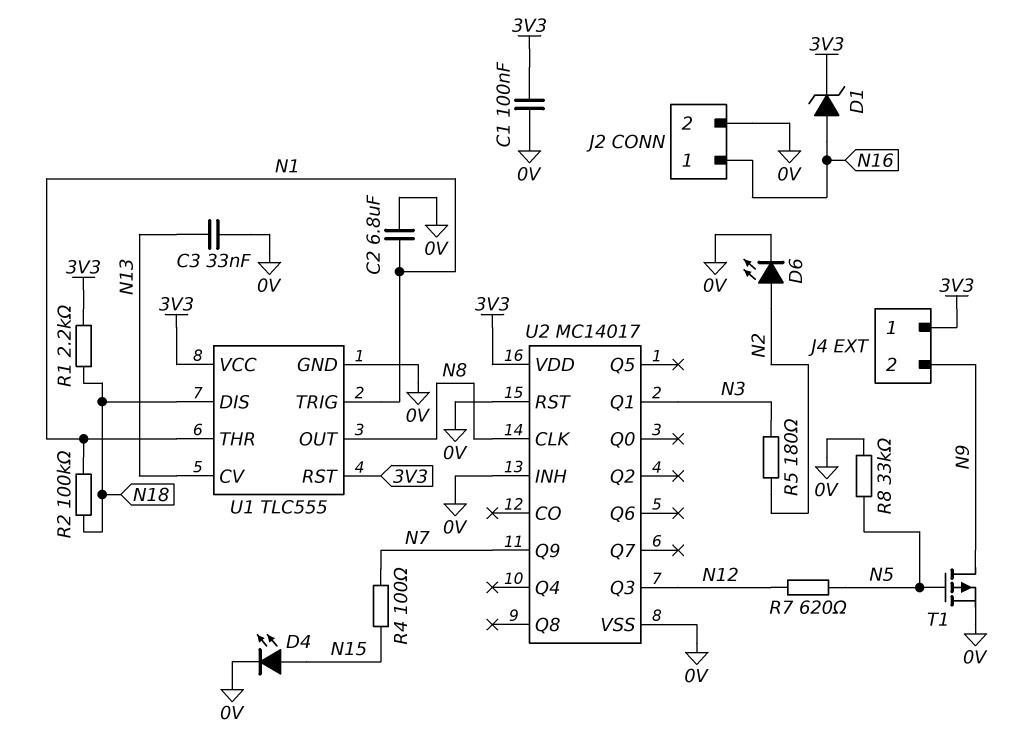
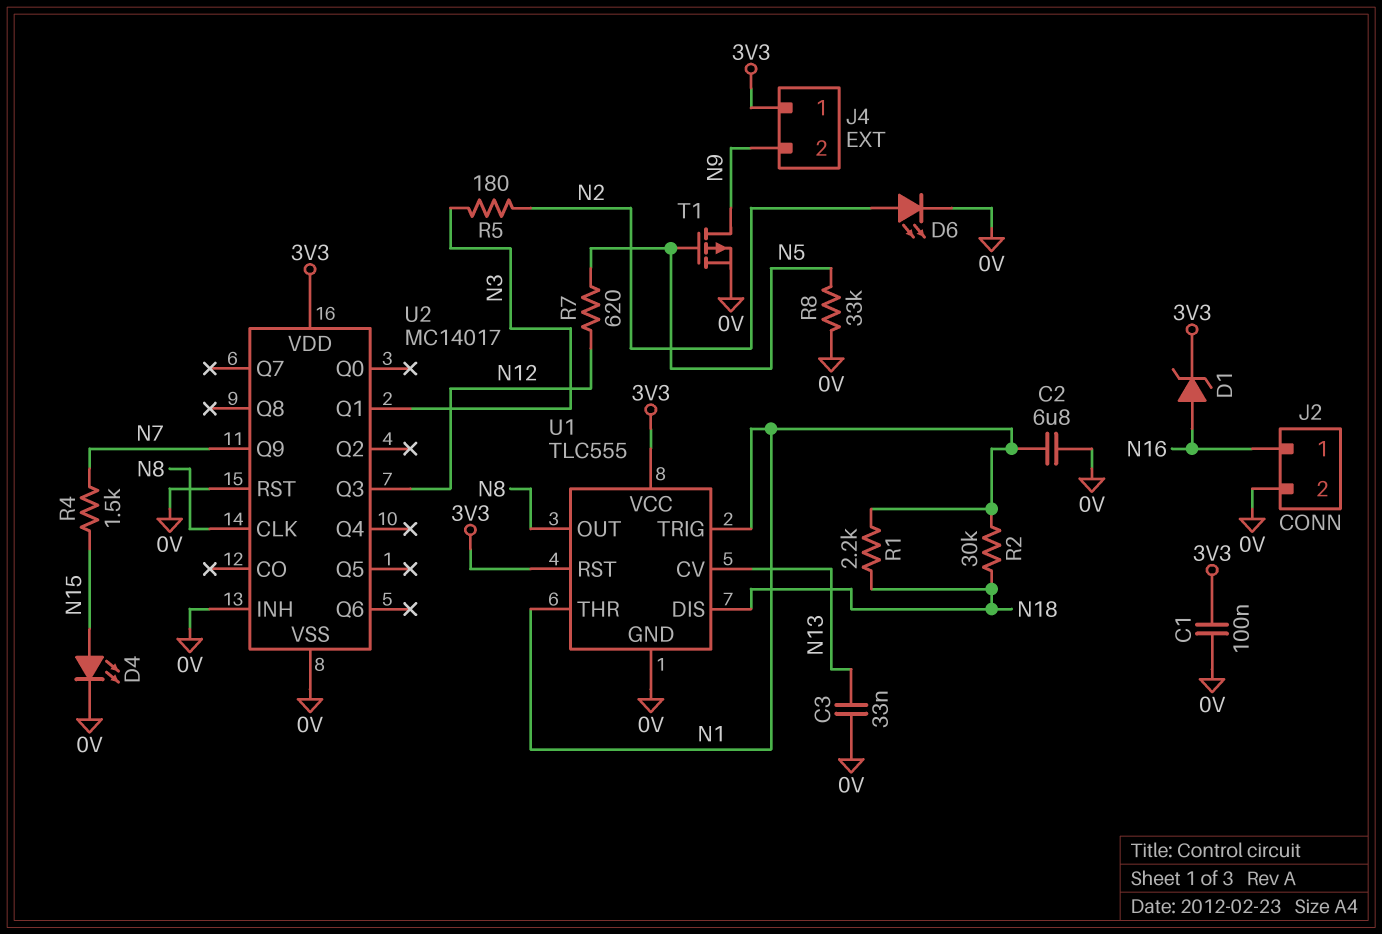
R1: 2.2k (3V3, N18) -> 2.2k (N1, N18)
R2: 100k (N1, N18) -> 30k (N1, N18)
R4: 100 (N7, N15) -> 1.5k (N7, N15)

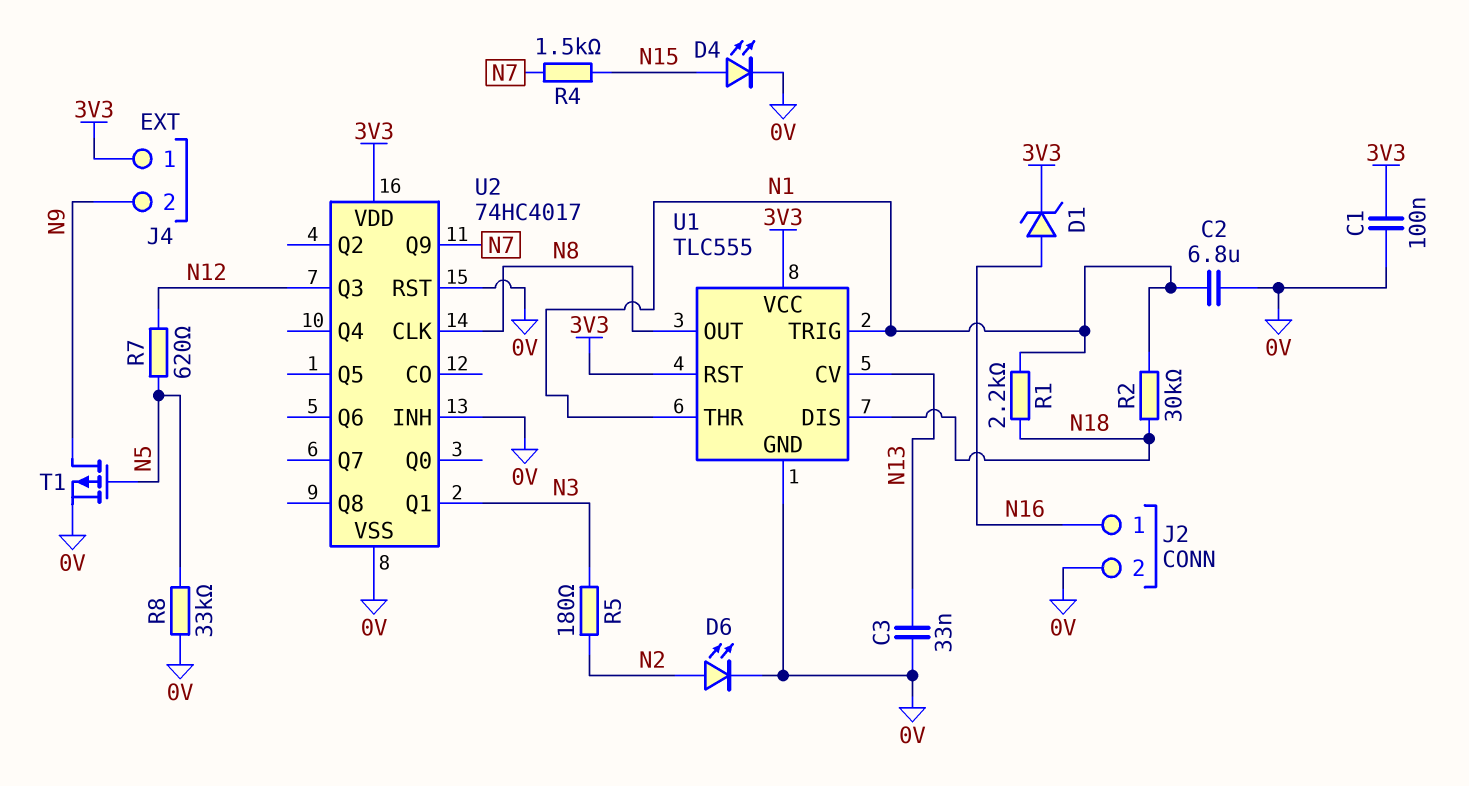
U2: MC14017 -> 74HC4017

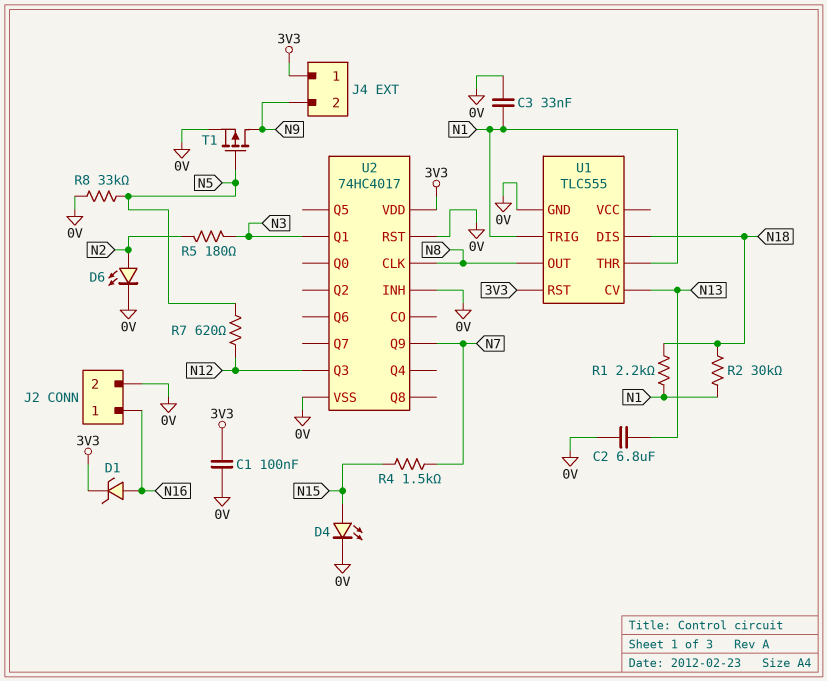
C2: 6.8uF (0V, N1) -> 6.8uF (0V, N13)
C3: 33nF (0V, N13) -> 33nF (0V, N1)
U1 pin VCC: 3V3 -> none

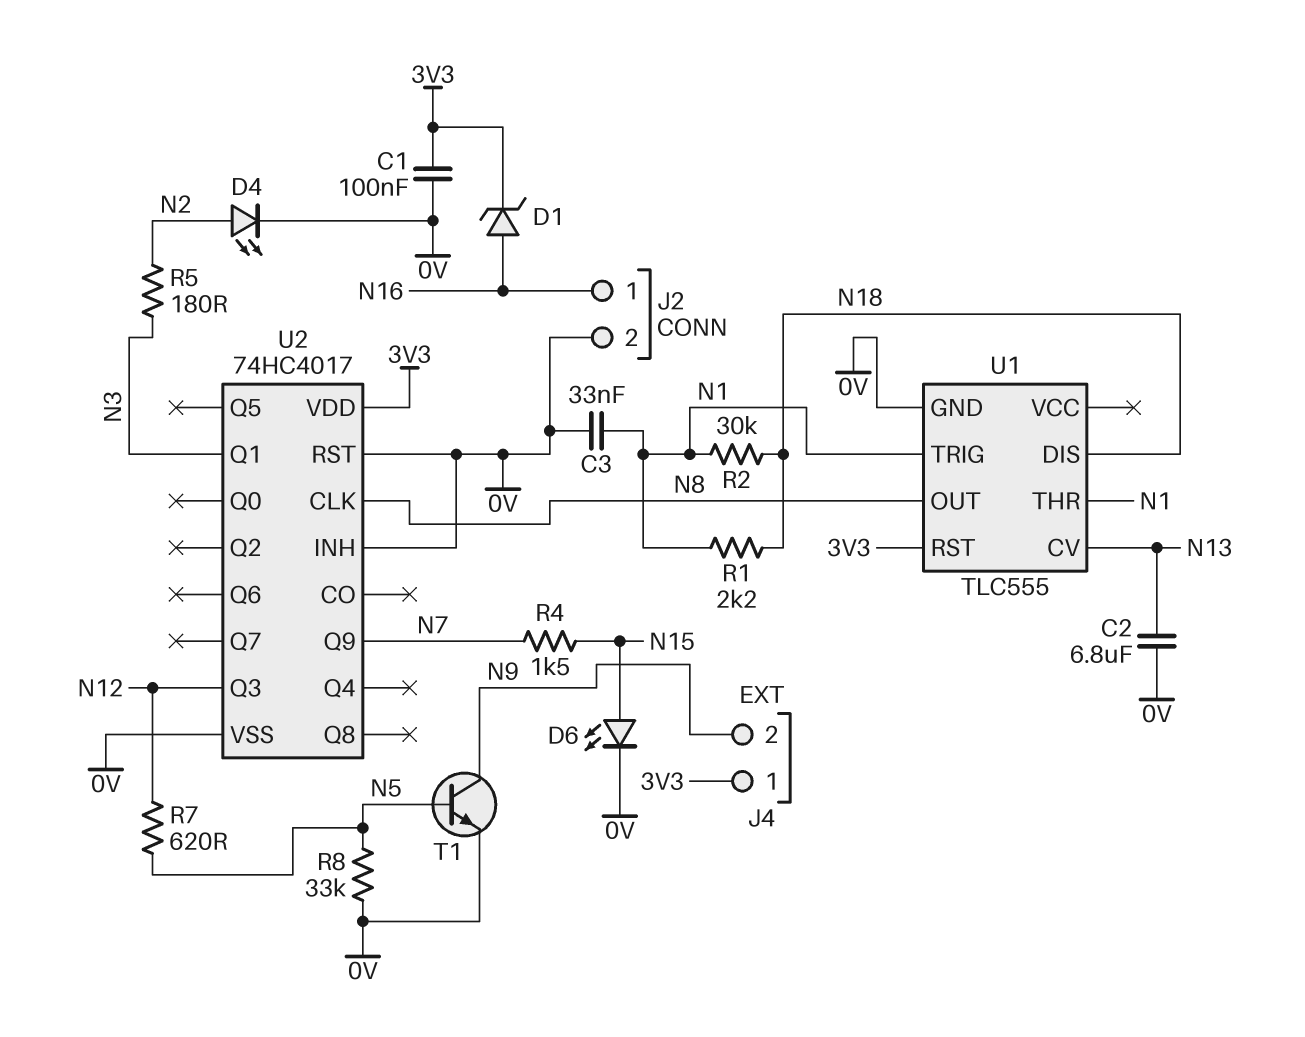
D4: LED (A N15, K 0V) -> LED (A N2, K 0V)
D6: LED (A N2, K 0V) -> LED (A N15, K 0V)
T1: PMOS (G N5, D N9, S 0V) -> NPN (B N5, C N9, E 0V)

